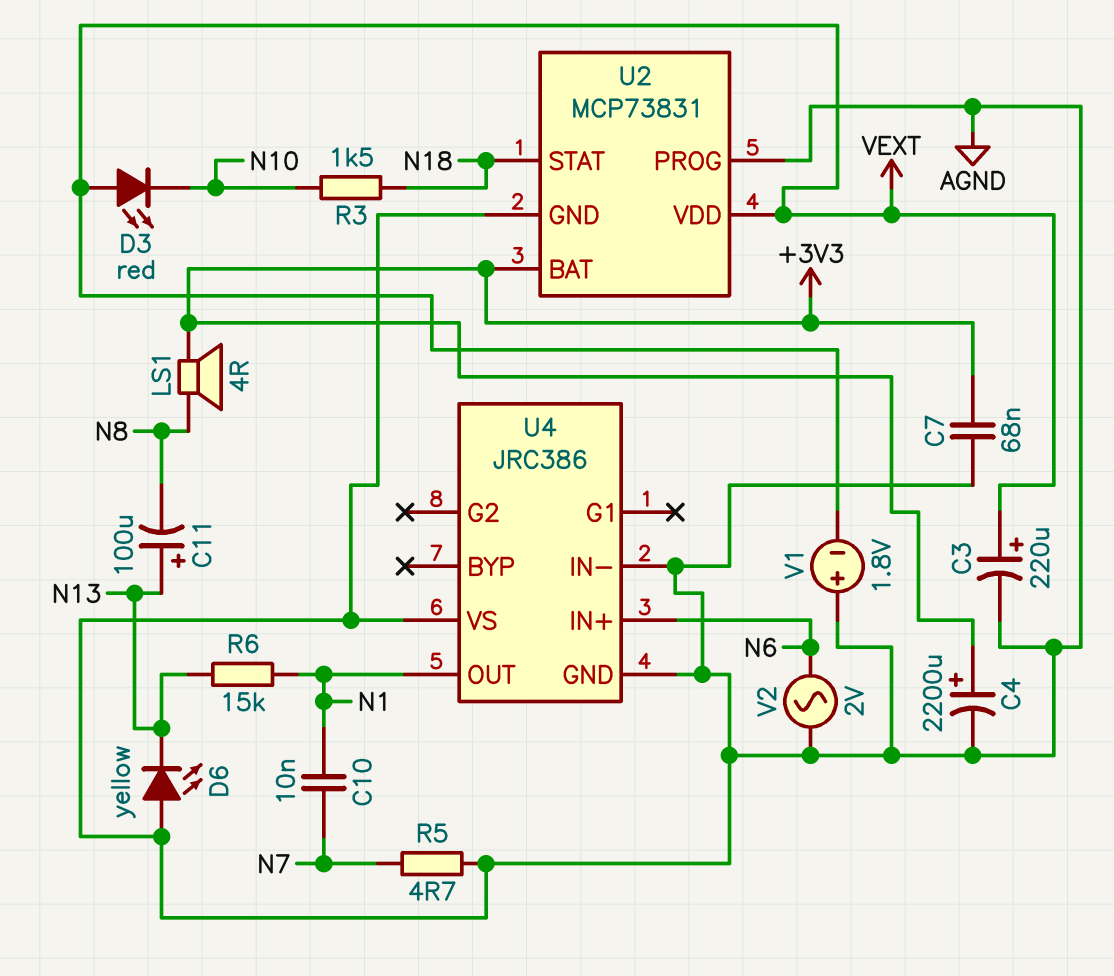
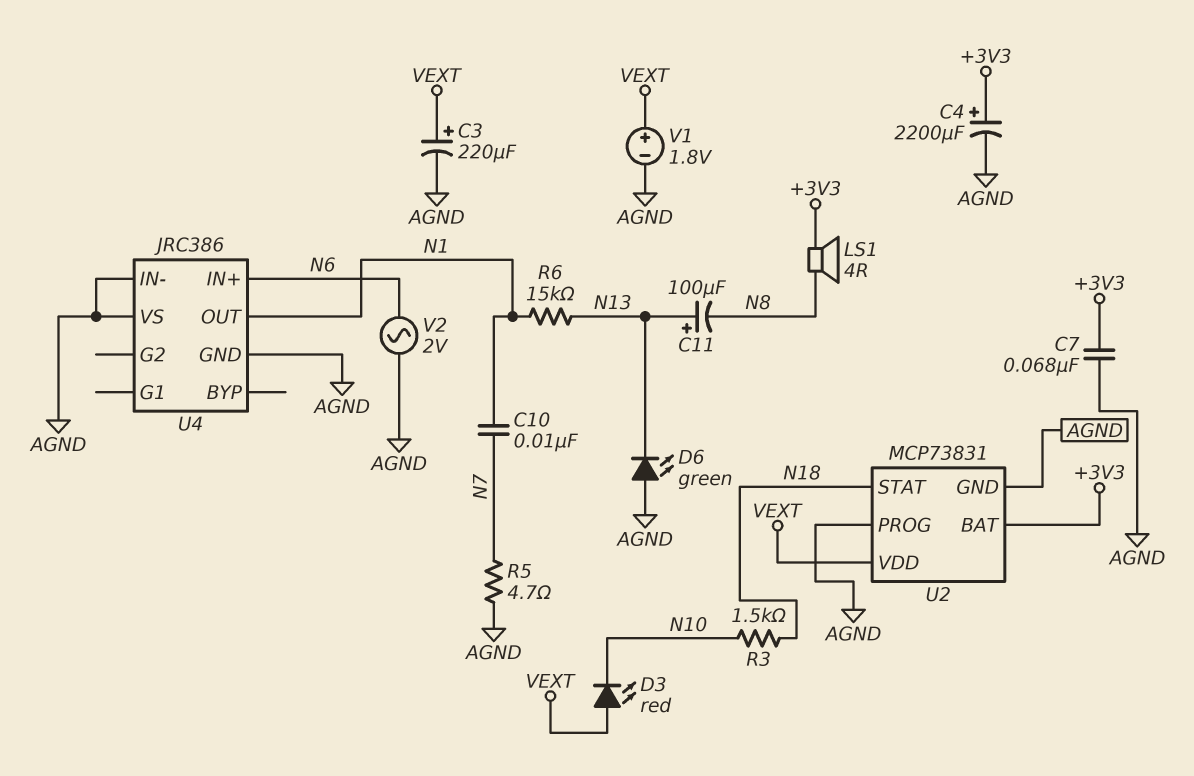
D6: LED yellow (A AGND, K N13) -> LED green (A AGND, K N13)
V1: 1.8V (plus AGND, minus VEXT) -> 1.8V (plus VEXT, minus AGND)

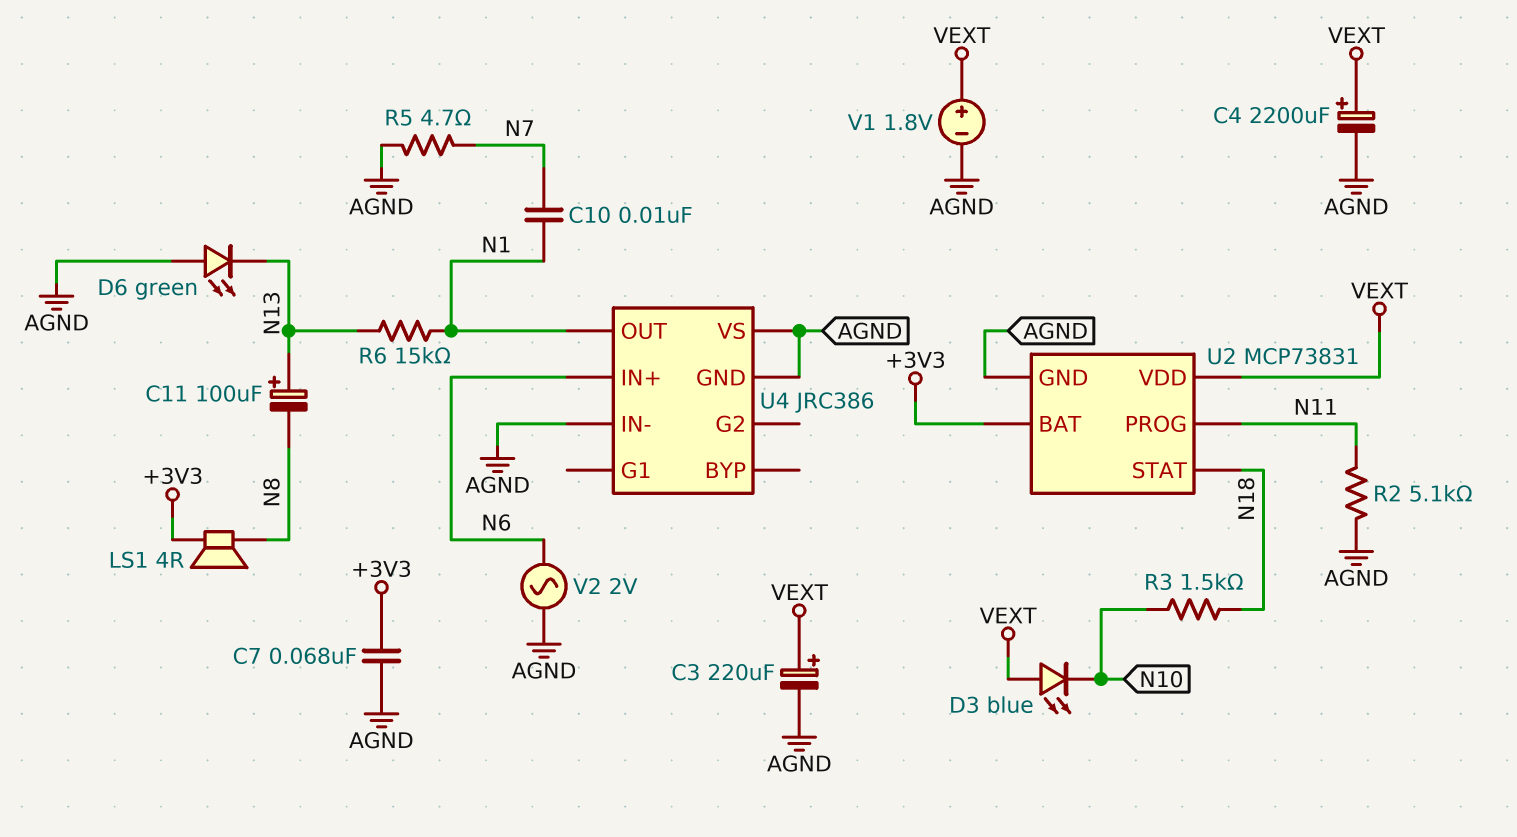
C4: 2200uF (plus +3V3, minus AGND) -> 2200uF (plus VEXT, minus AGND)
D3: LED red (A VEXT, K N10) -> LED blue (A VEXT, K N10)
R2: none -> 5.1k (AGND, N11)
U2 pin PROG: AGND -> N11

